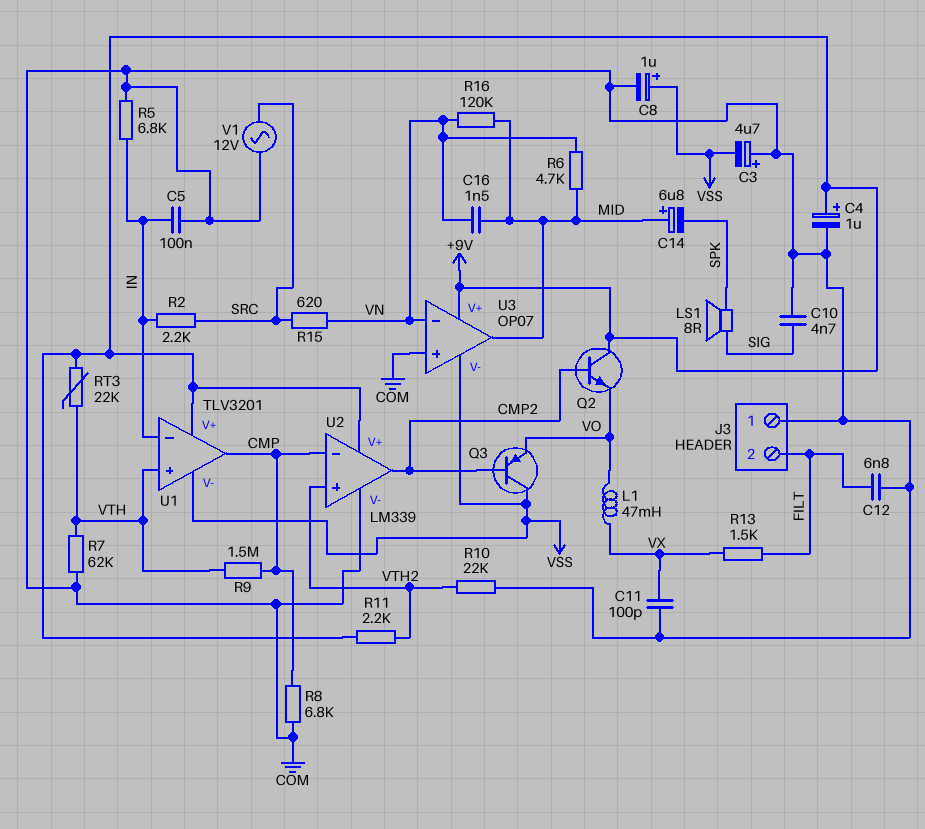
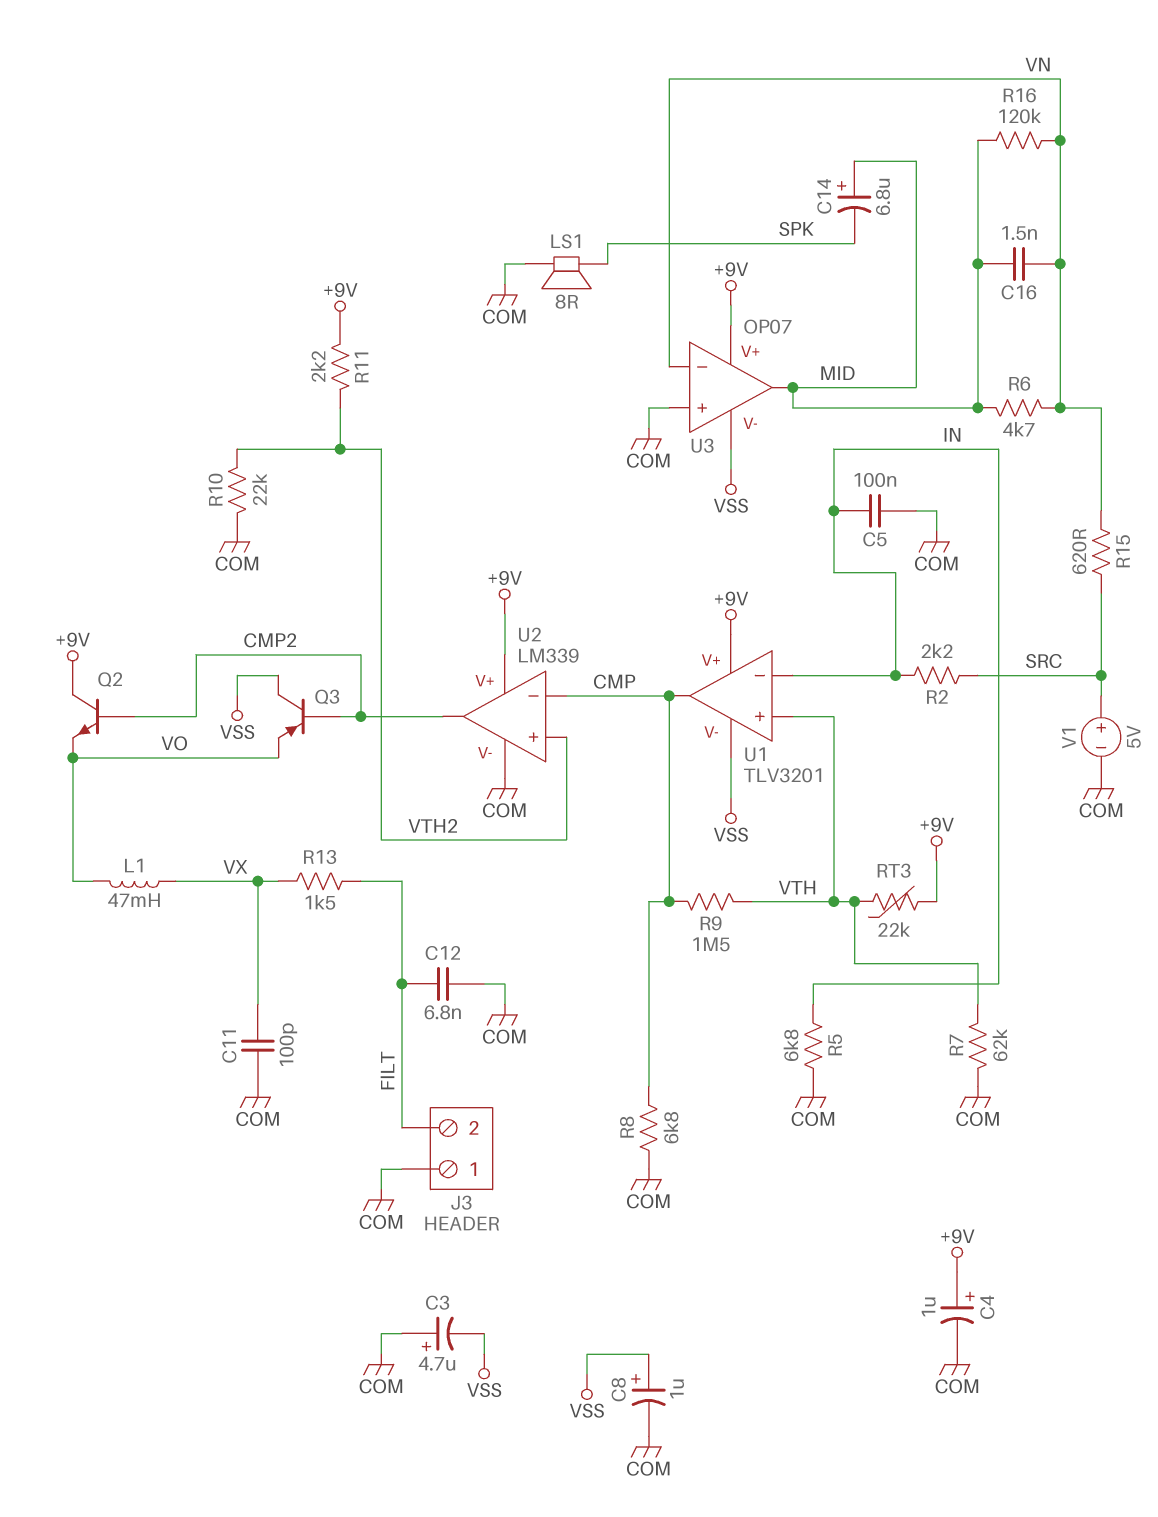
C10: 4.7nF (COM, SIG) -> none
LS1: speaker 8R (SIG, SPK) -> speaker 8R (COM, SPK)
V1: AC 12V (COM, SRC) -> 5V (plus SRC, minus COM)

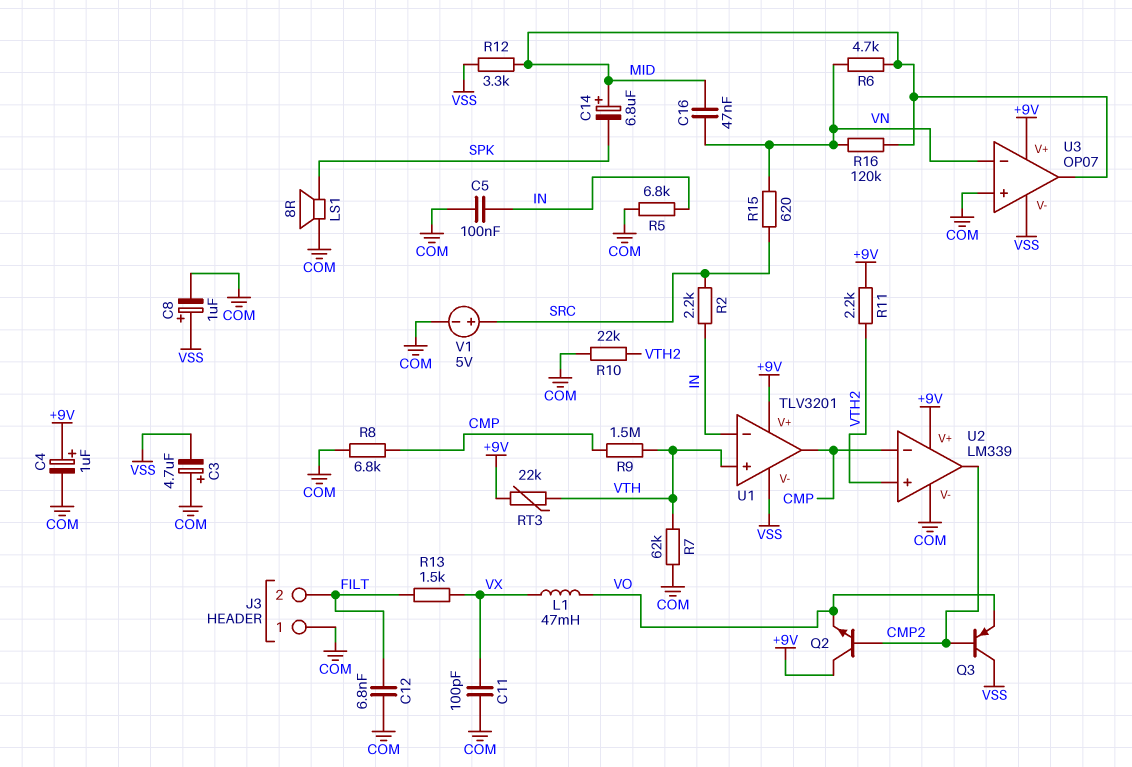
C16: 1.5nF (MID, VN) -> 47nF (MID, VN)
R12: none -> 3.3k (MID, VSS)

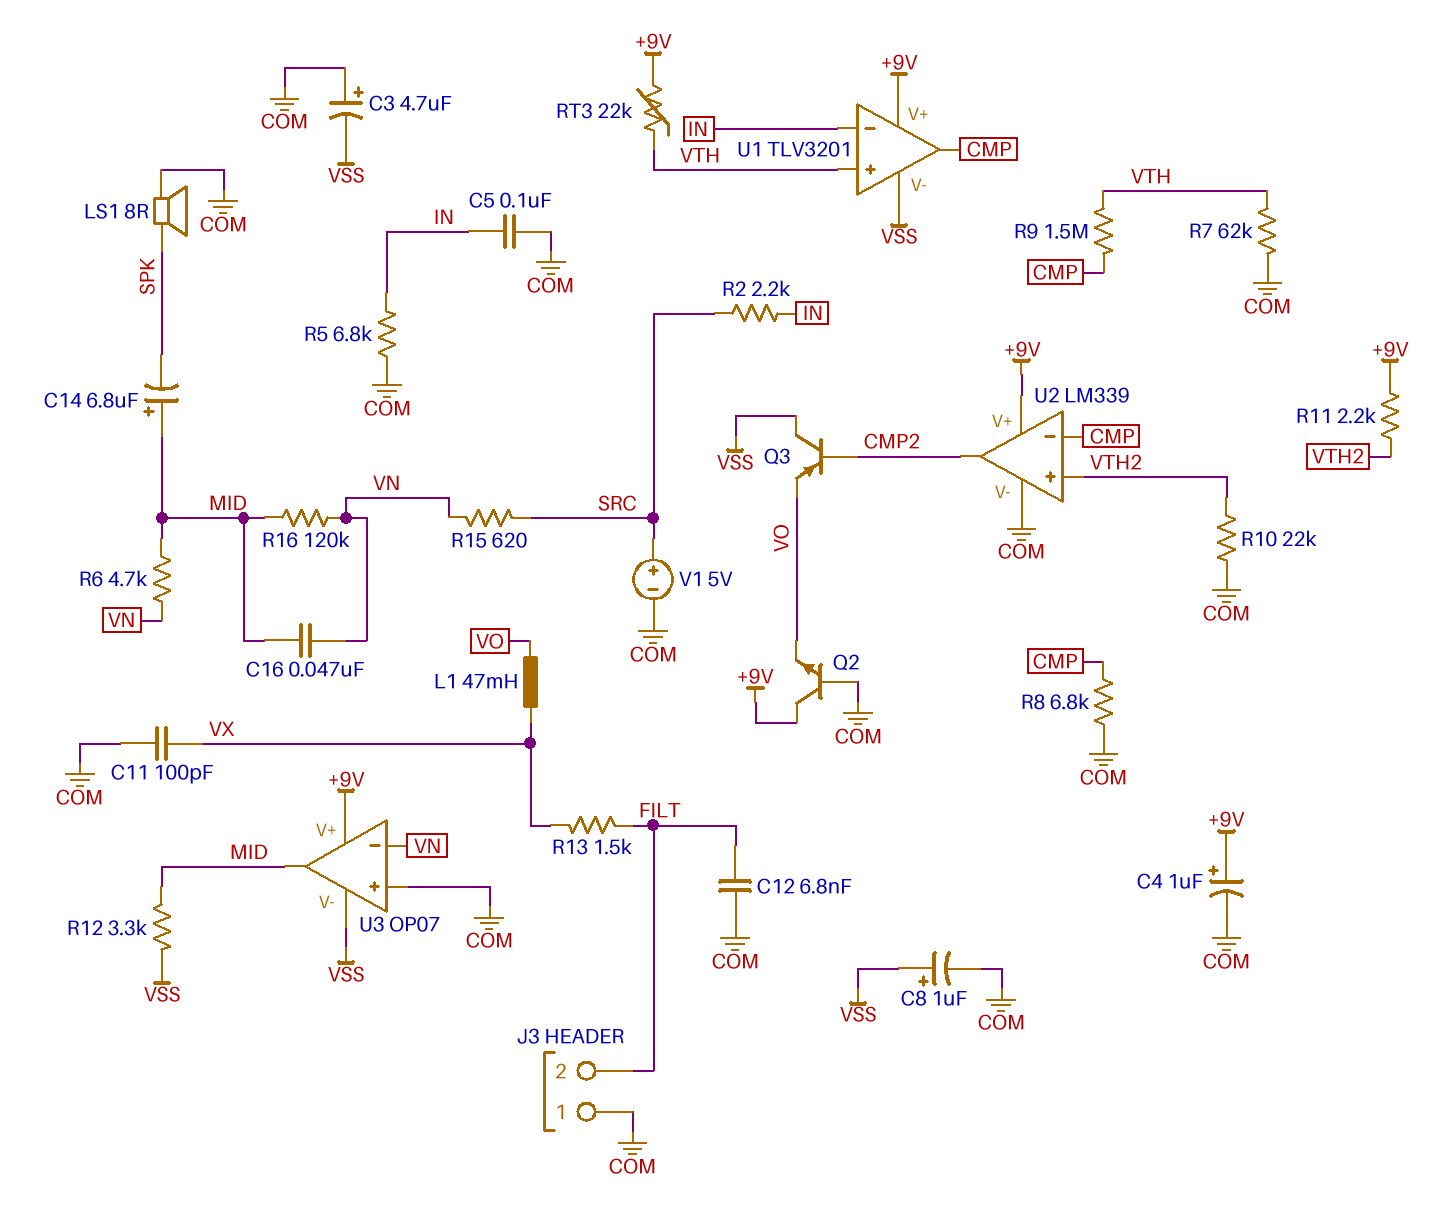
Q2: NPN (B CMP2, C +9V, E VO) -> NPN (B COM, C +9V, E VO)

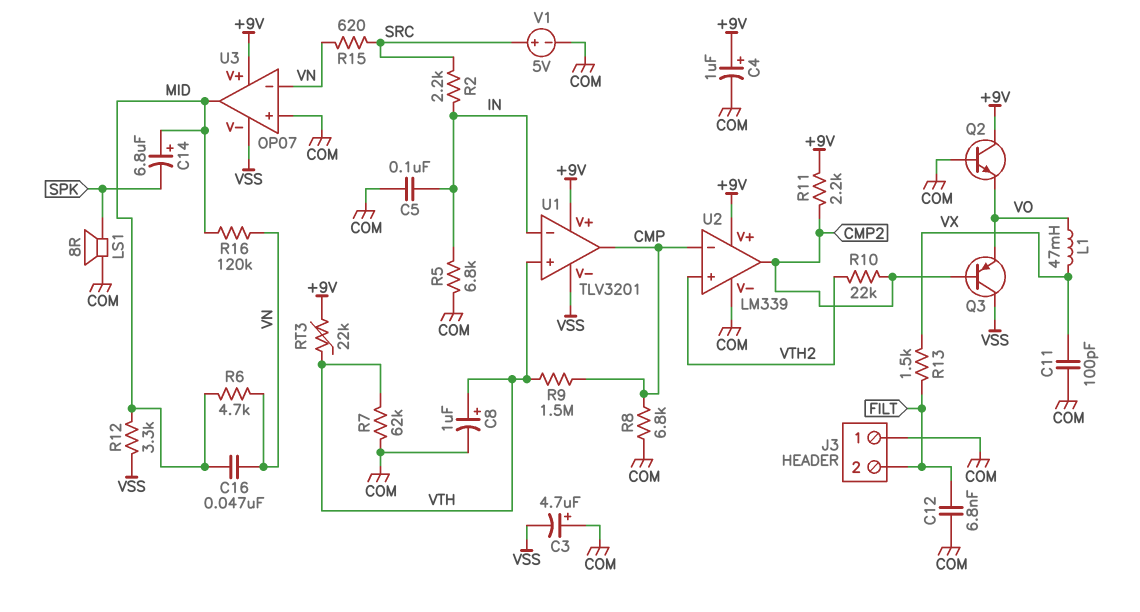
C8: 1uF (plus VSS, minus COM) -> 1uF (plus VTH, minus COM)
R10: 22k (COM, VTH2) -> 22k (CMP2, VTH2)
R11: 2.2k (+9V, VTH2) -> 2.2k (+9V, CMP2)

